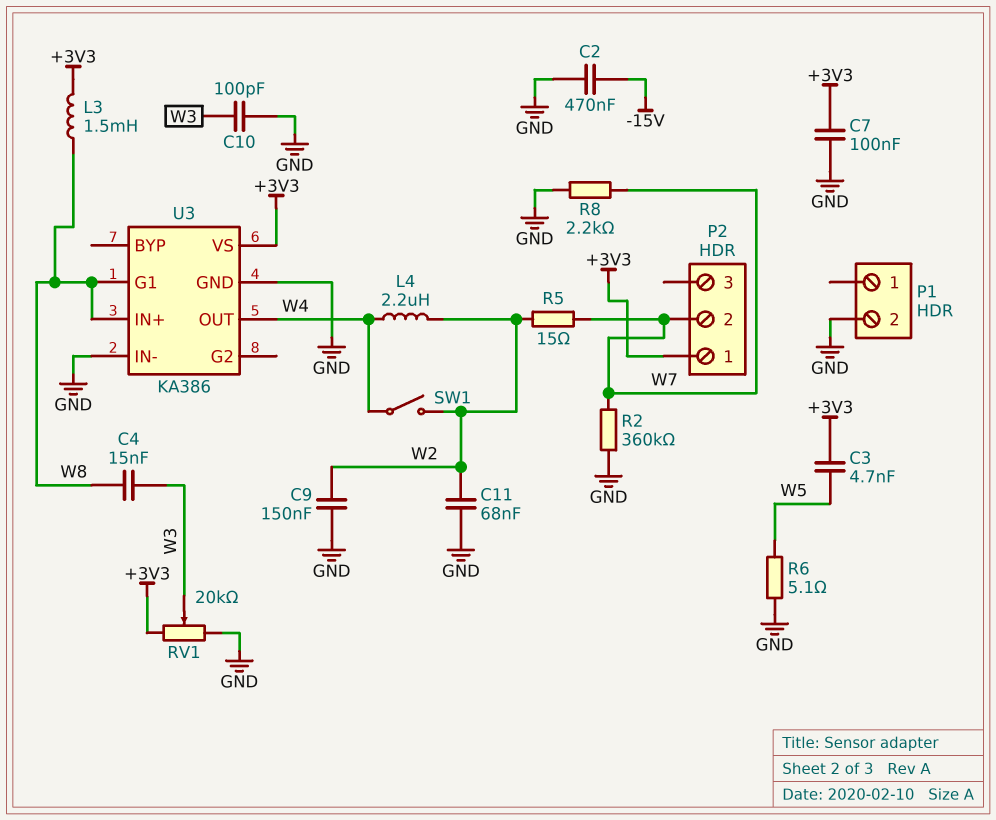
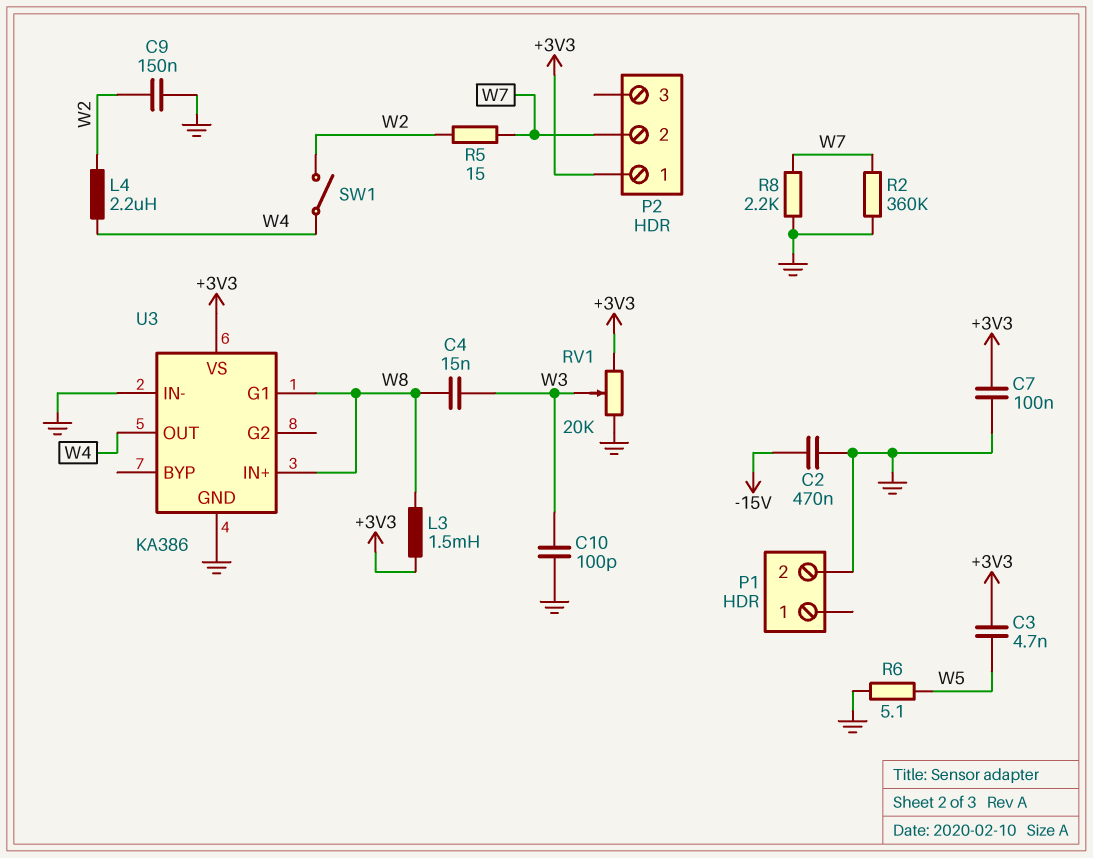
C11: 68nF (GND, W2) -> none

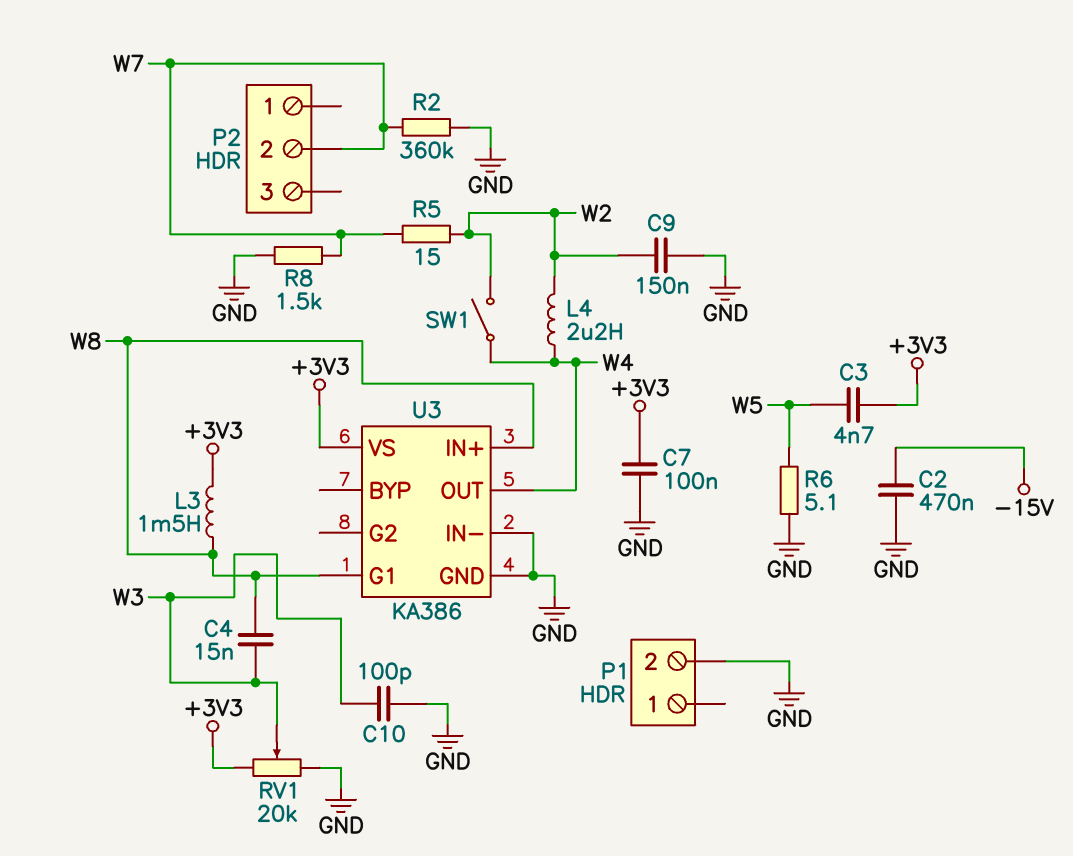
P2 pin 1: +3V3 -> none
R8: 2.2k (GND, W7) -> 1.5k (GND, W7)

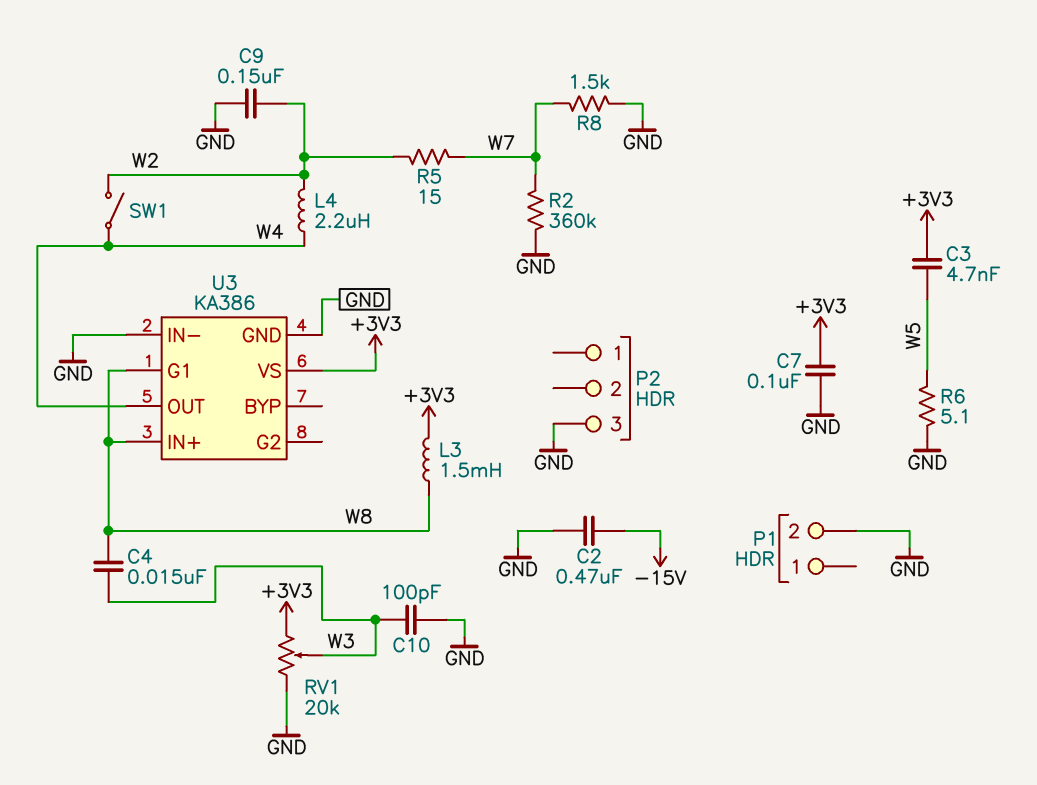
P2 pin 2: W7 -> none
P2 pin 3: none -> GND

